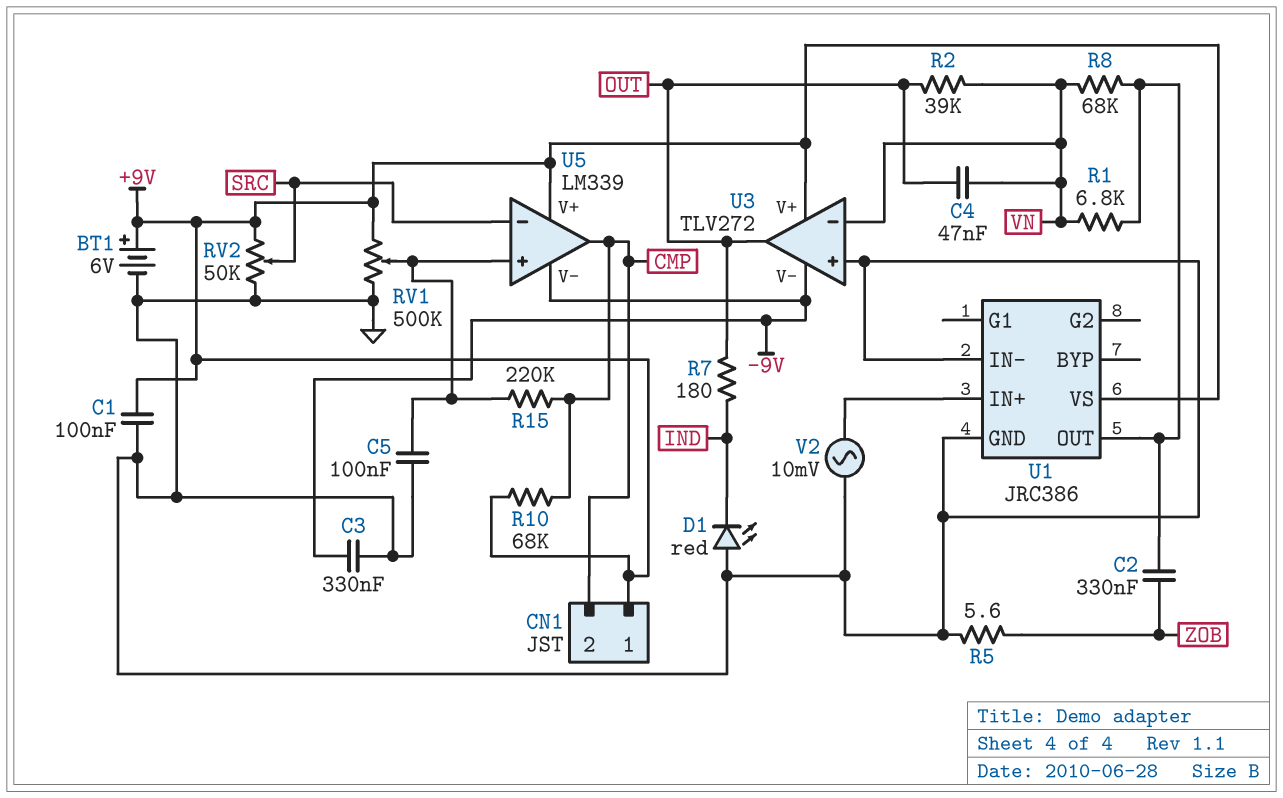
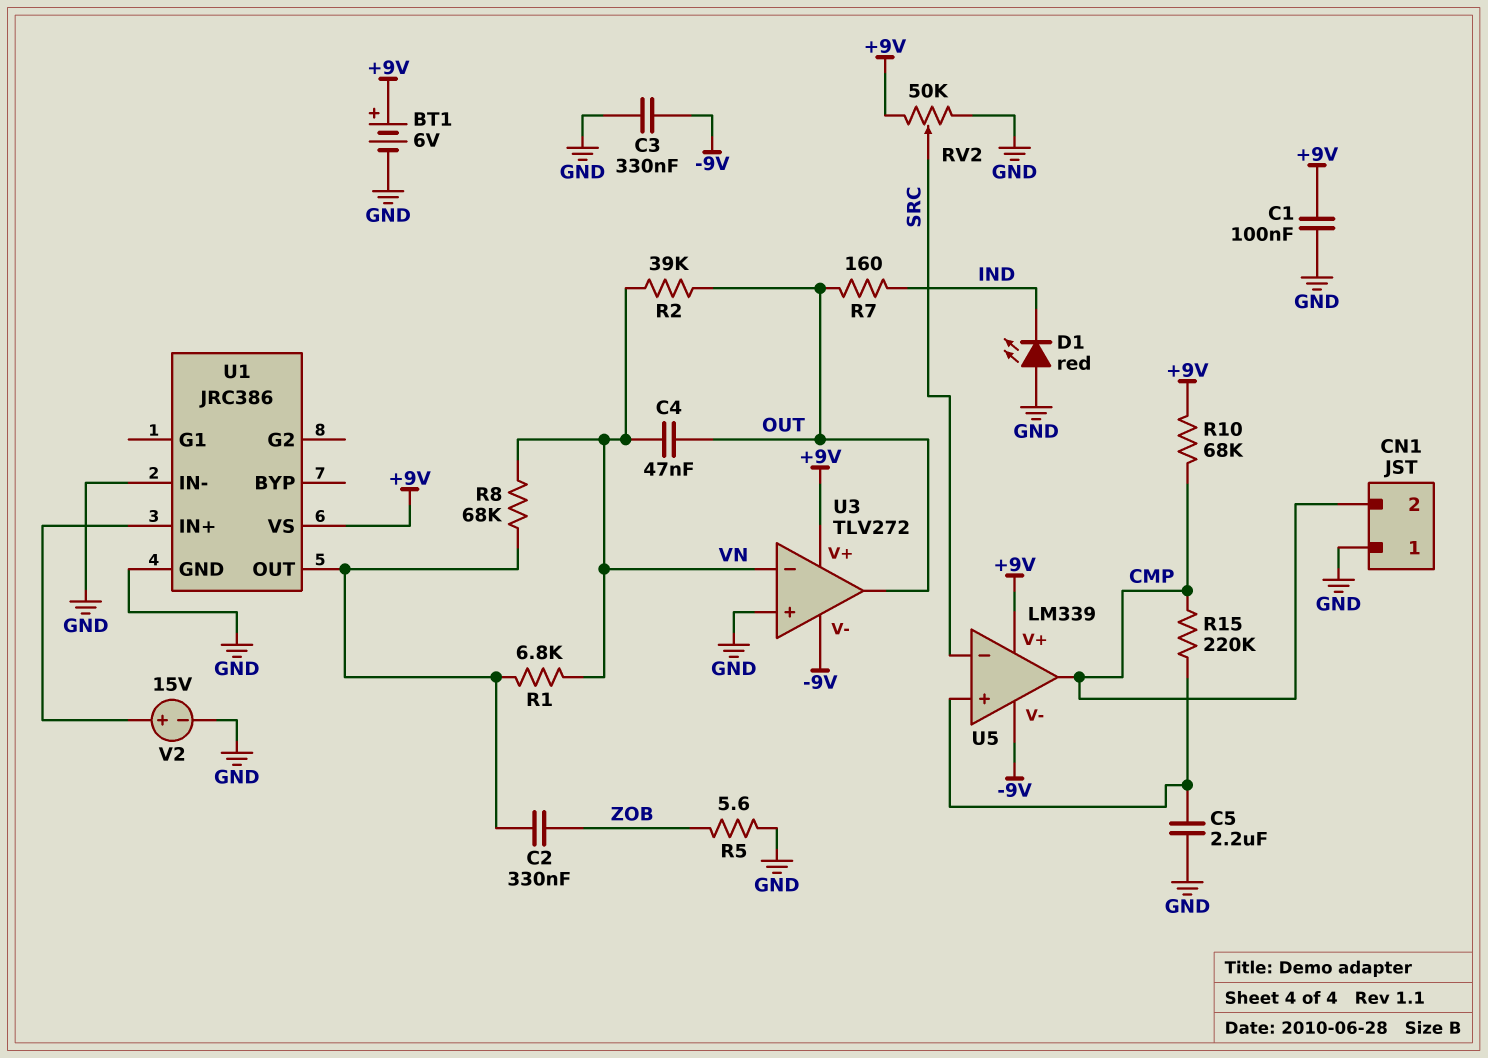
C5: 100nF (GND, U5/in+) -> 2.2uF (GND, U5/in+)
CN1 pin 1: +9V -> GND
R7: 180 (IND, OUT) -> 160 (IND, OUT)
RV1: 500k (+9V, GND, wiper U5/in+) -> none
V2: AC 10mV (GND, U1/IN+) -> 15V (plus U1/IN+, minus GND)

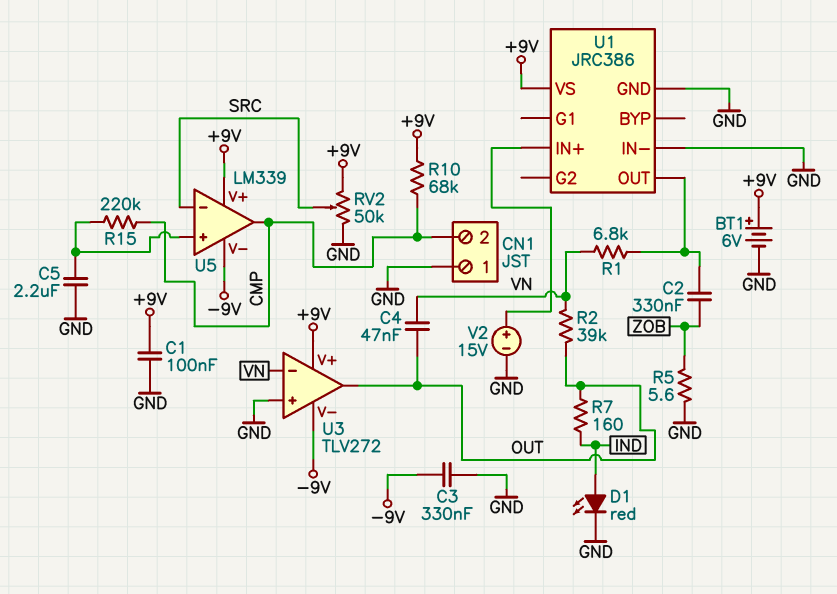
D1: LED red (A GND, K IND) -> LED red (A IND, K GND)
R8: 68k (U1/OUT, VN) -> none

